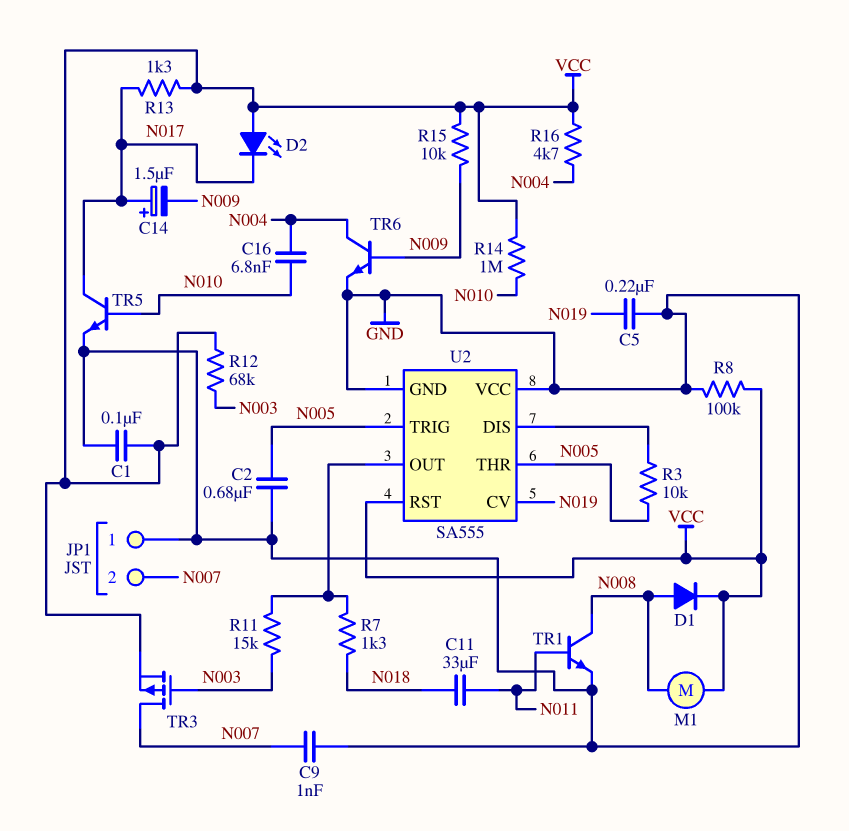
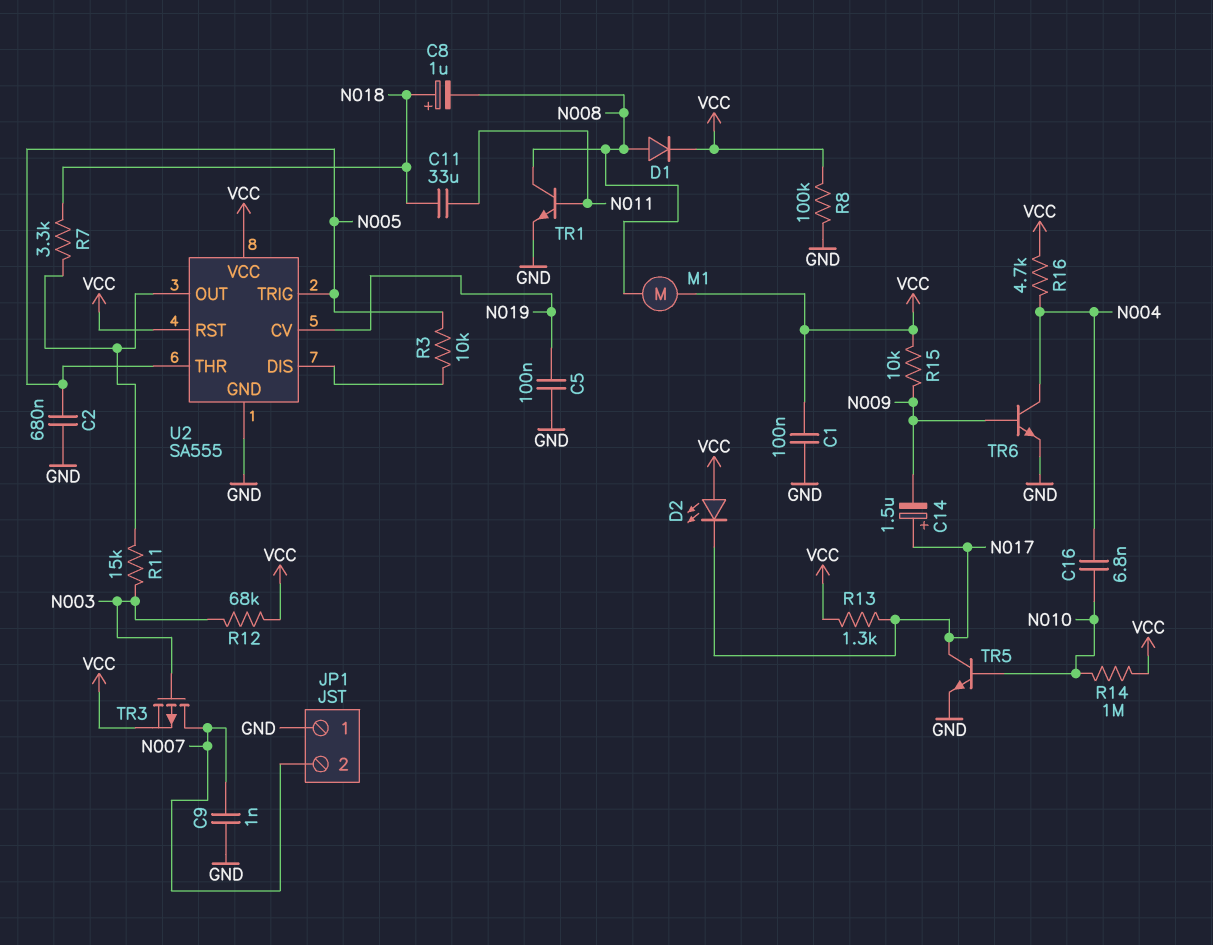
C5: 220nF (GND, N019) -> 100nF (GND, N019)
C8: none -> 1uF (plus N018, minus N008)
R7: 1.3k (N018, U2/OUT) -> 3.3k (N018, U2/OUT)
U2 pin VCC: GND -> VCC

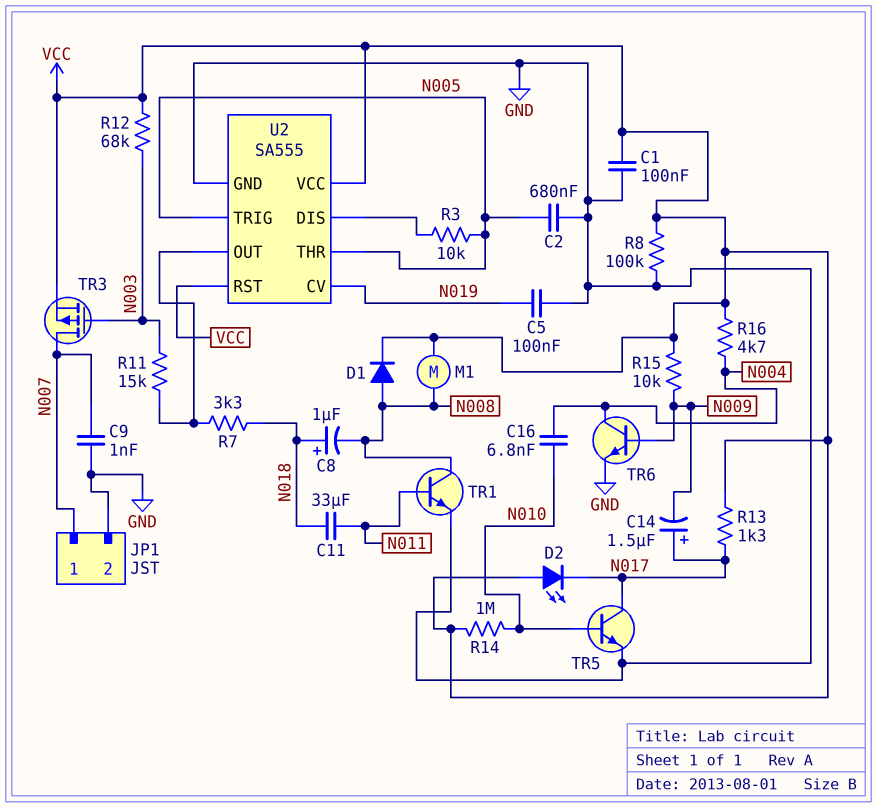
JP1 pin 1: GND -> N007
JP1 pin 2: N007 -> GND

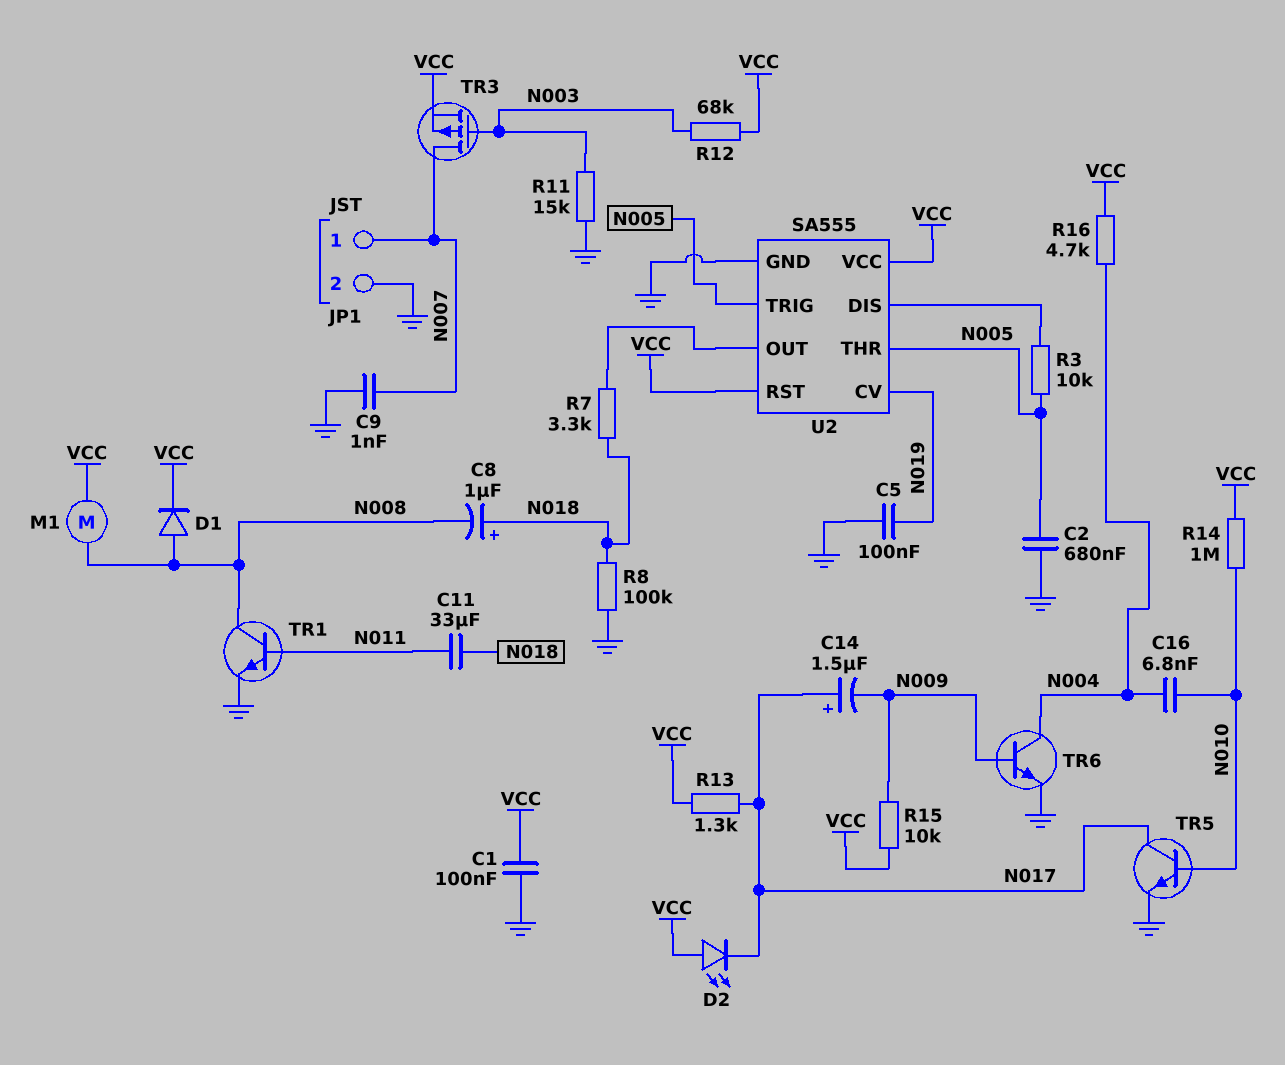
R8: 100k (GND, VCC) -> 100k (GND, N018)
R11: 15k (N003, U2/OUT) -> 15k (GND, N003)

